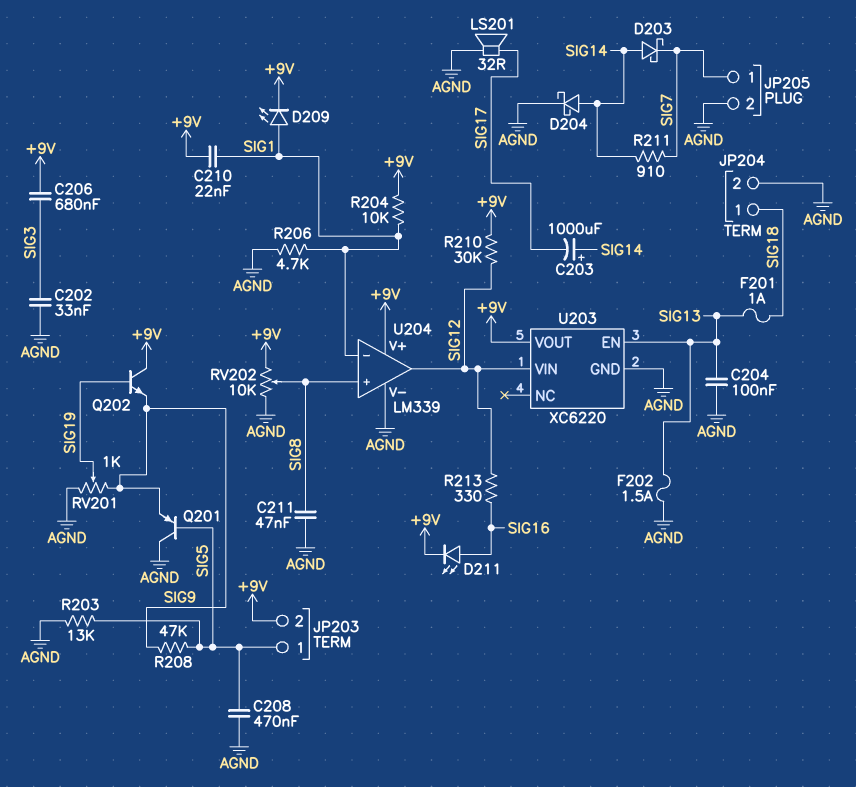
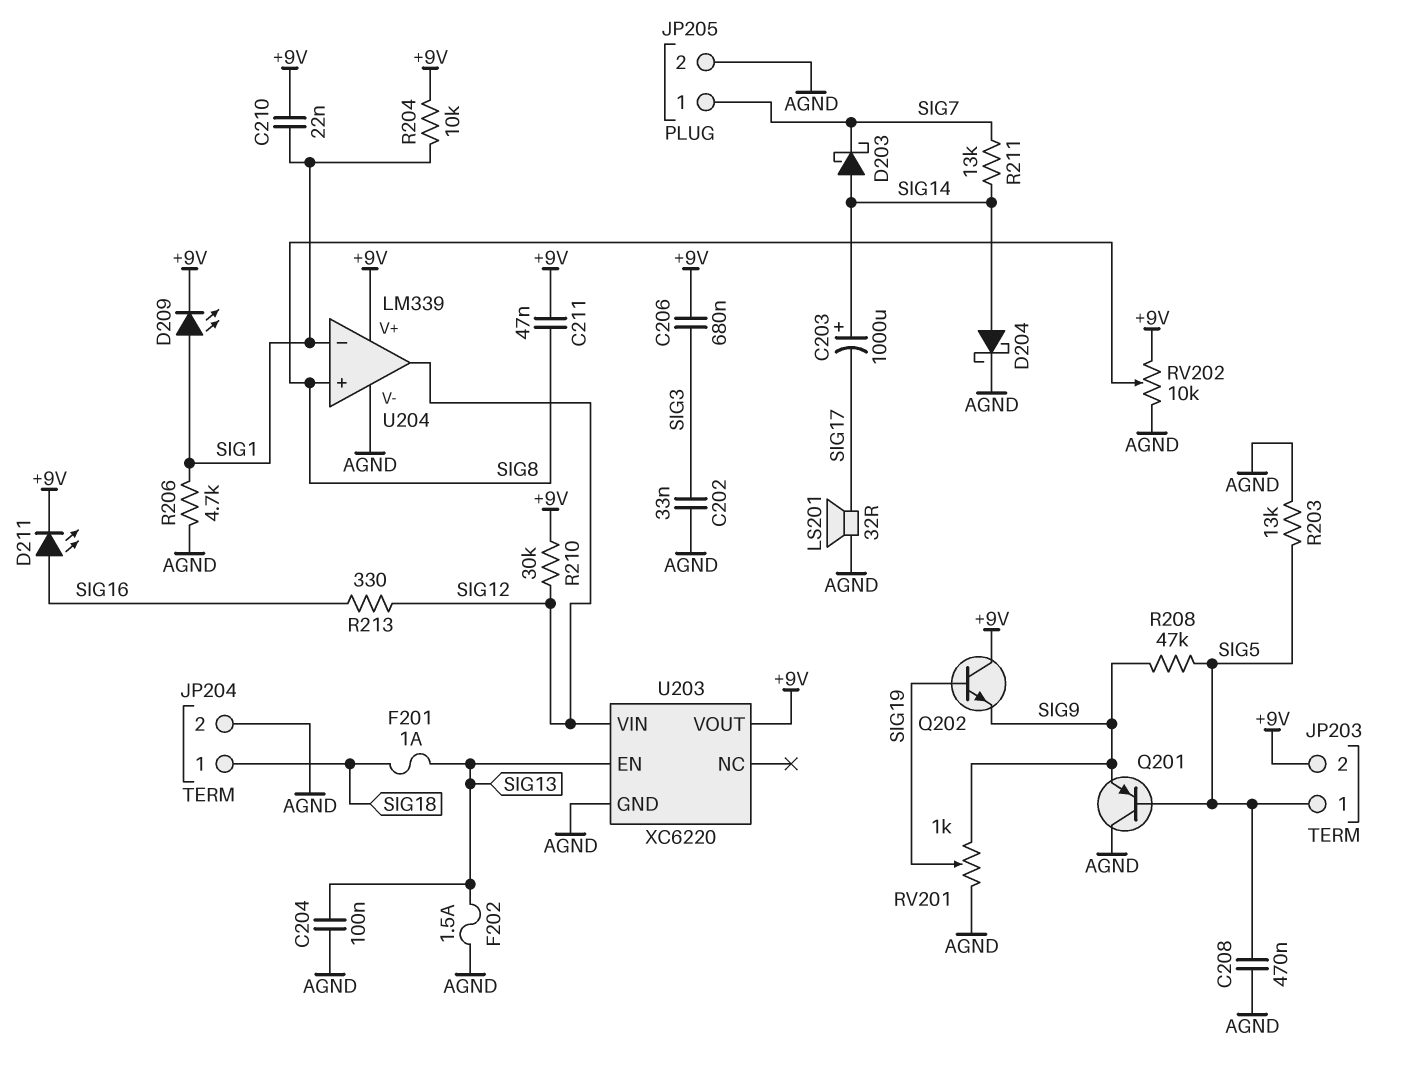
C211: 47nF (AGND, SIG8) -> 47nF (+9V, SIG8)
R211: 910 (SIG7, SIG14) -> 13k (SIG7, SIG14)

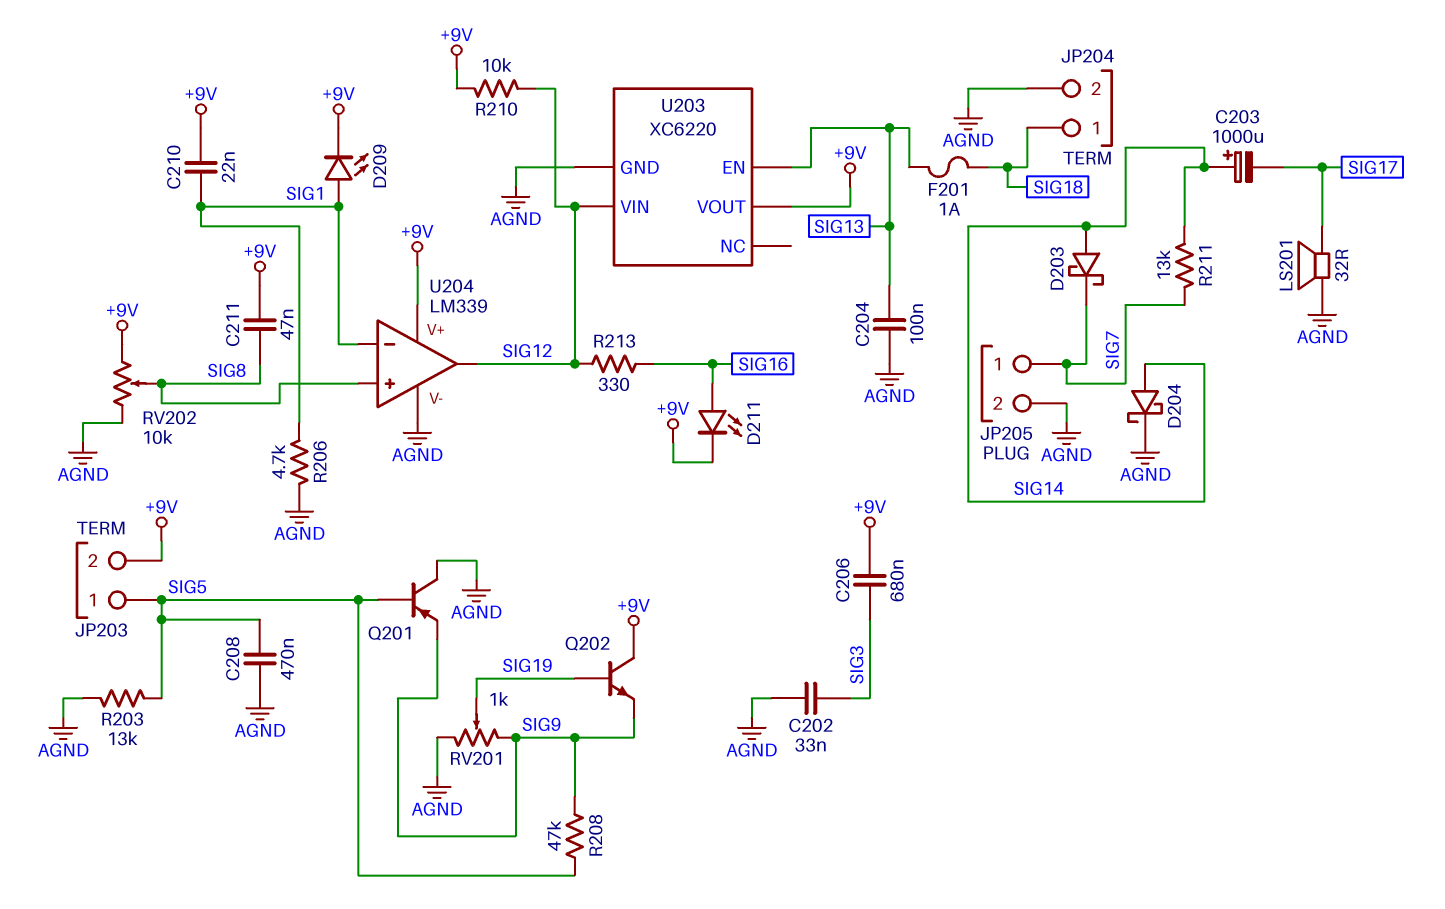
F202: 1.5A (AGND, SIG13) -> none
R204: 10k (+9V, SIG1) -> none
R210: 30k (+9V, SIG12) -> 10k (+9V, SIG12)

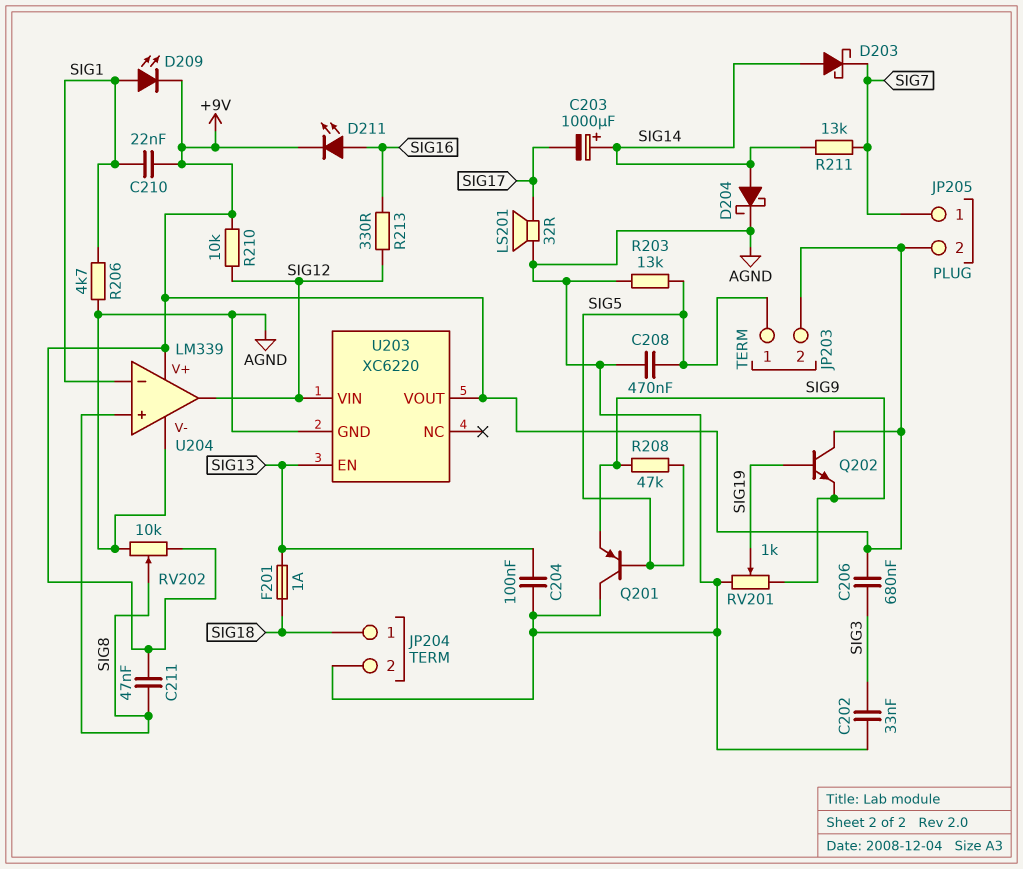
JP205 pin 2: AGND -> +9V

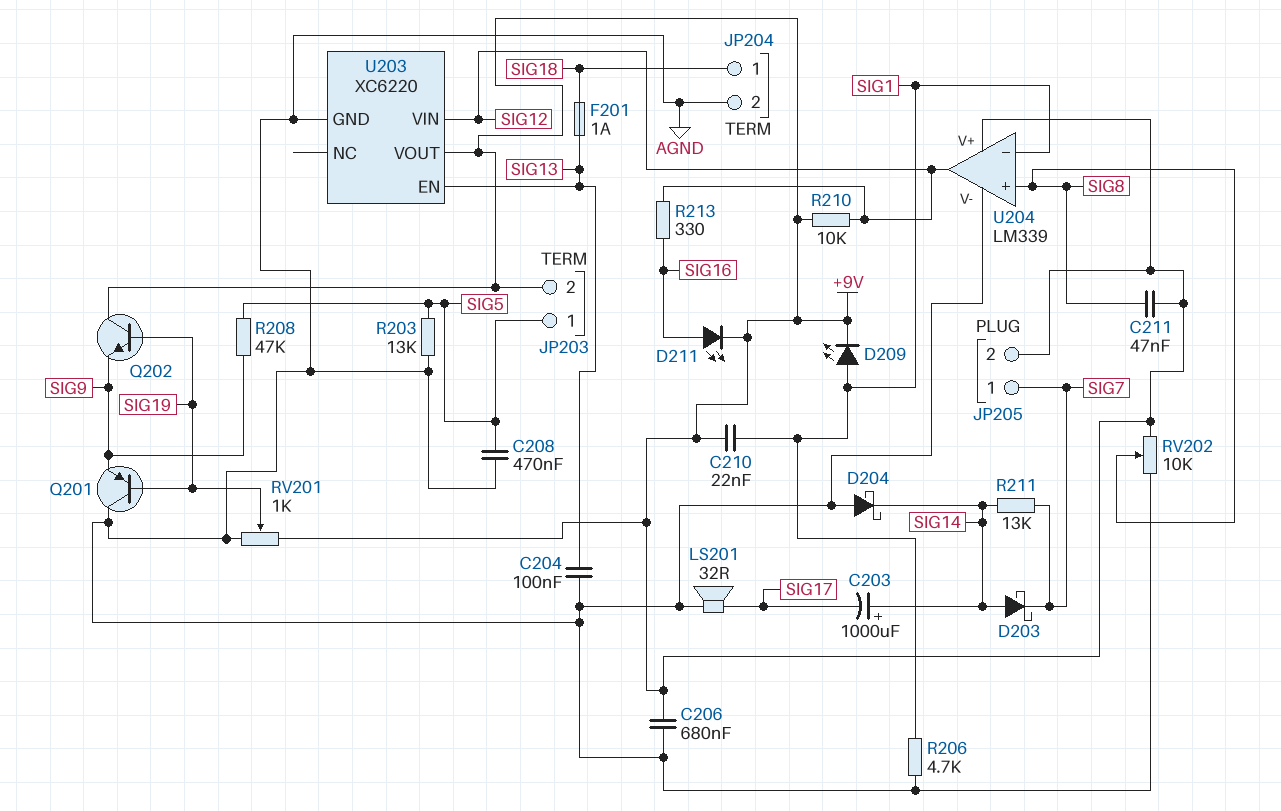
C202: 33nF (AGND, SIG3) -> none
C206: 680nF (+9V, SIG3) -> 680nF (+9V, AGND)
D204: schottky (A SIG14, K AGND) -> schottky (A AGND, K SIG14)
Q201: PNP (B SIG5, C AGND, E SIG9) -> PNP (B SIG19, C AGND, E SIG9)
RV201: 1k (AGND, SIG9, wiper SIG19) -> 1k (+9V, AGND, wiper SIG19)

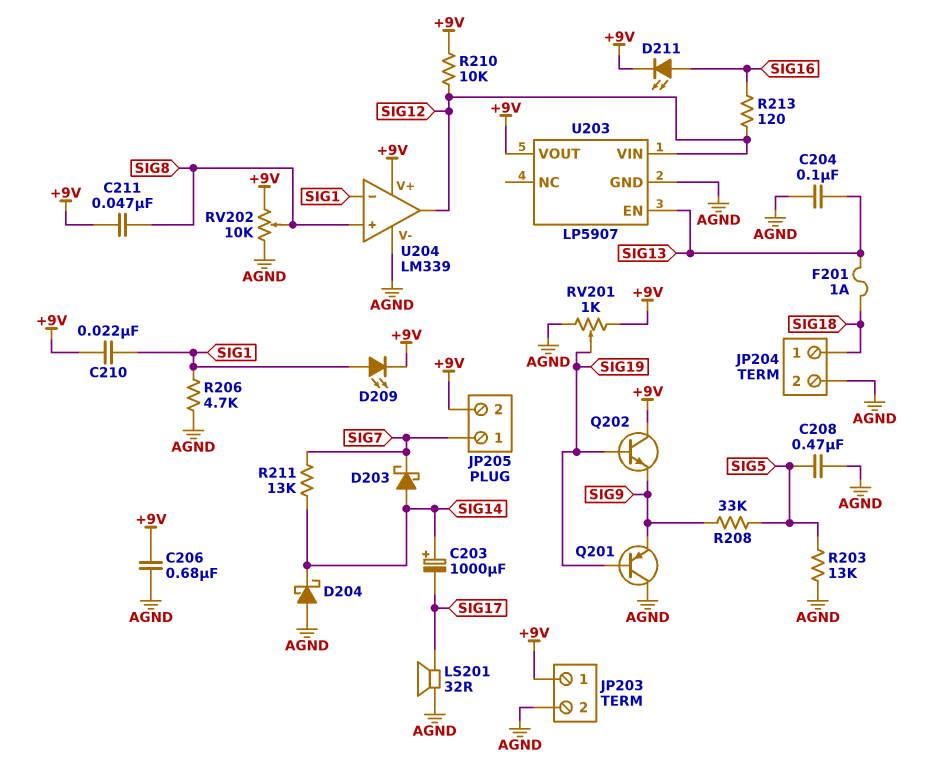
JP203 pin 1: SIG5 -> +9V
JP203 pin 2: +9V -> AGND
R208: 47k (SIG5, SIG9) -> 33k (SIG5, SIG9)
R213: 330 (SIG12, SIG16) -> 120 (SIG12, SIG16)
U203: XC6220 -> LP5907

